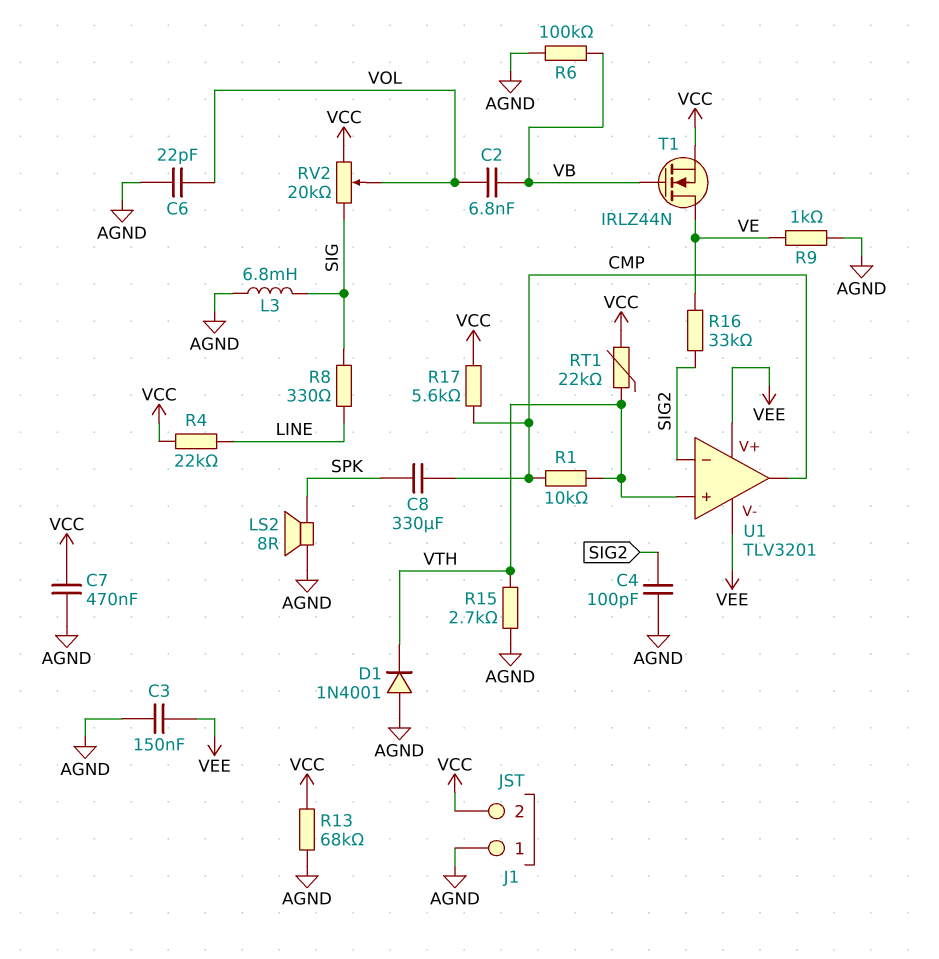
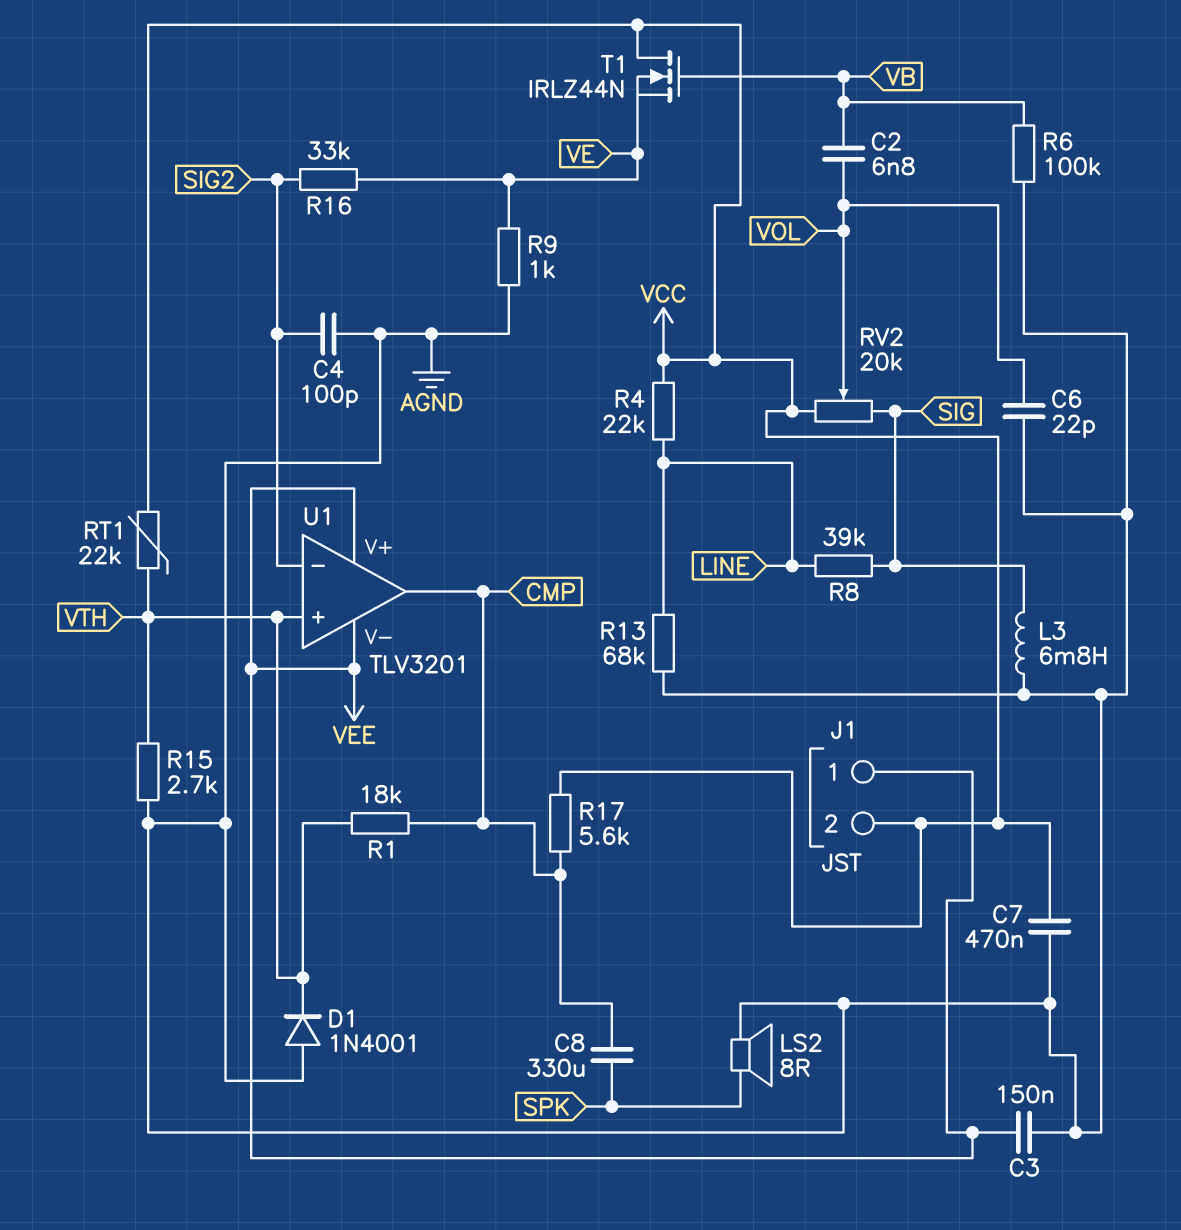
J1 pin 1: AGND -> VEE
R1: 10k (CMP, VTH) -> 18k (CMP, VTH)
R8: 330 (LINE, SIG) -> 39k (LINE, SIG)
R13: 68k (AGND, VCC) -> 68k (AGND, LINE)
T1: NMOS IRLZ44N (G VB, D VE, S VCC) -> NMOS IRLZ44N (G VB, D VCC, S VE)

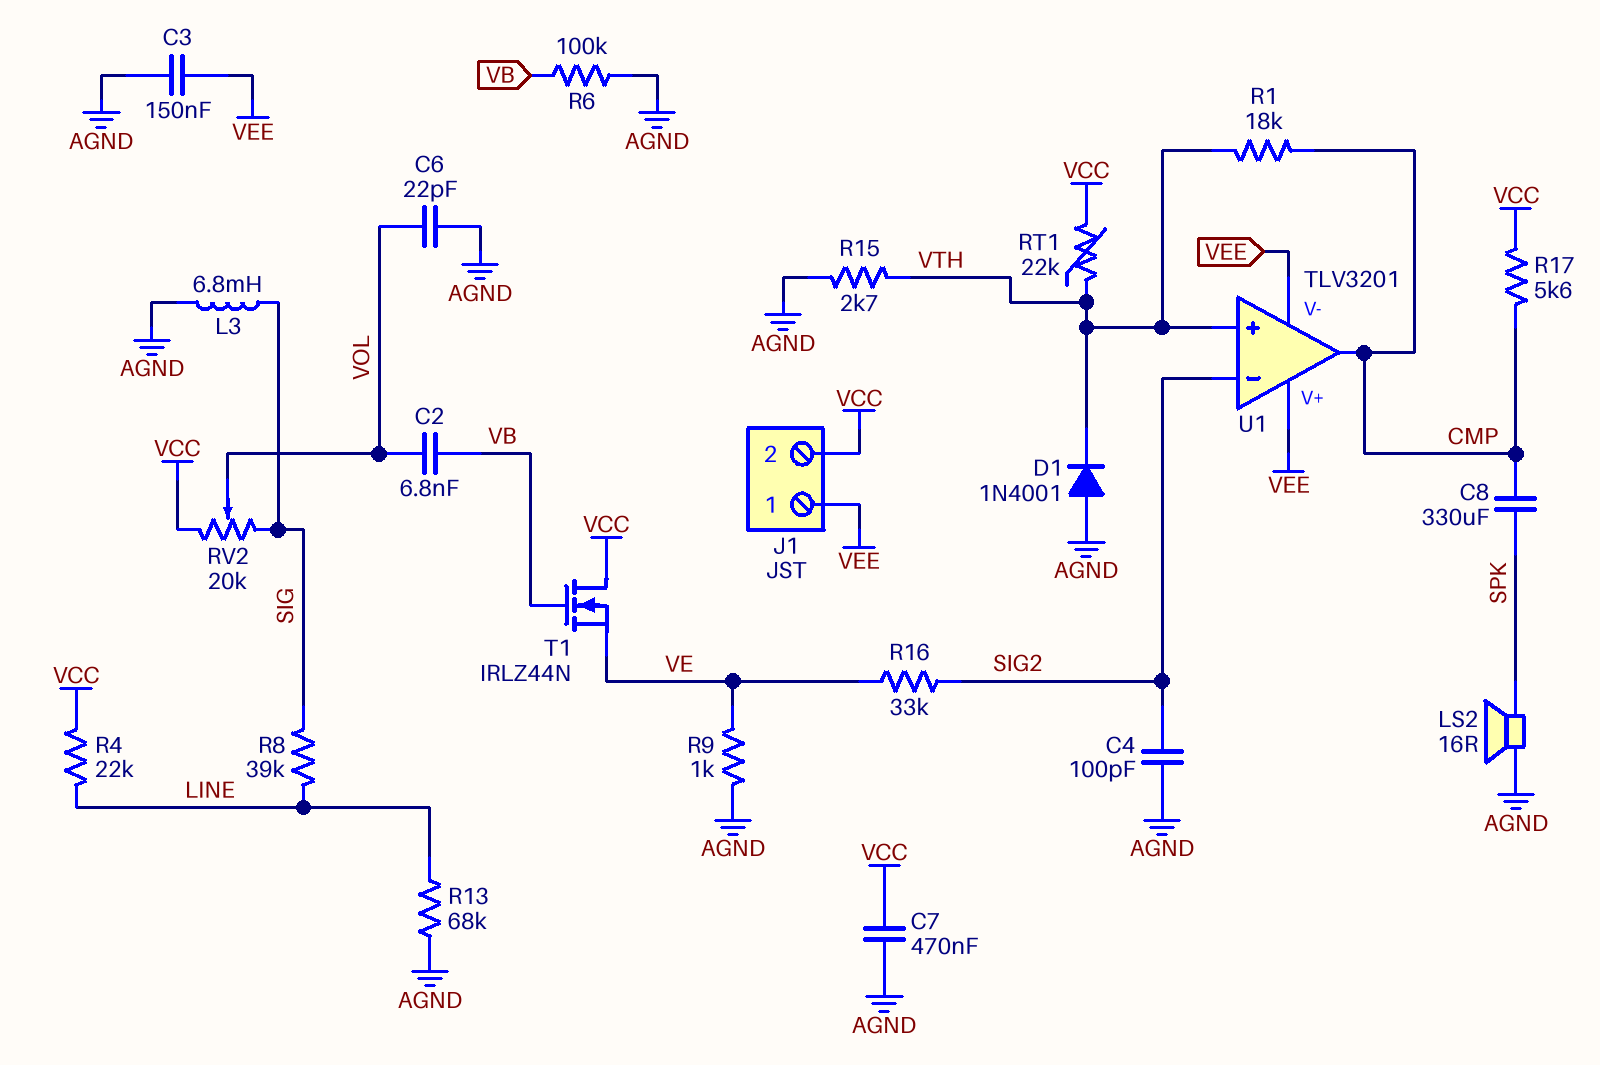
LS2: speaker 8R (AGND, SPK) -> speaker 16R (AGND, SPK)

